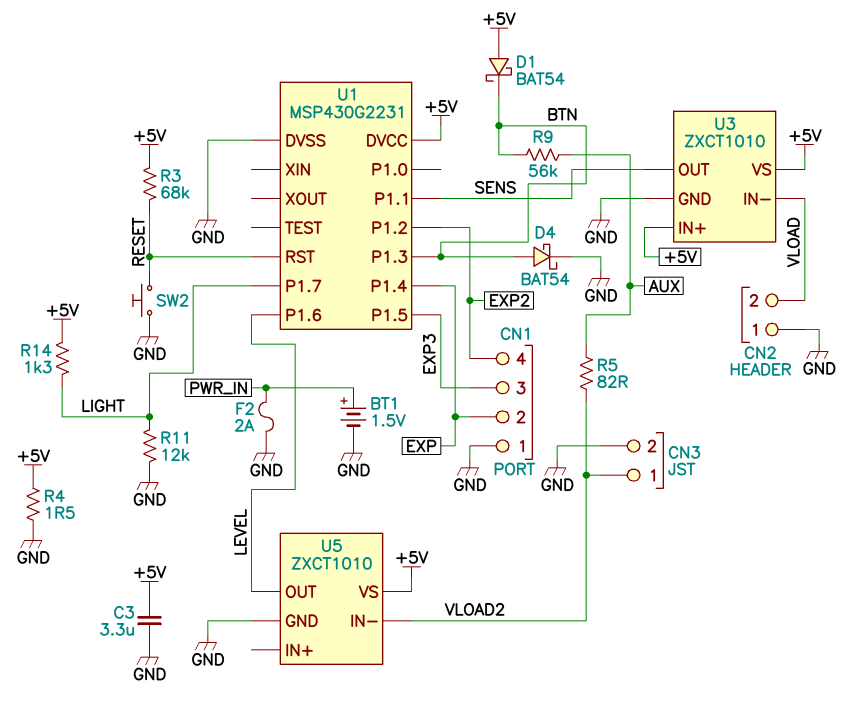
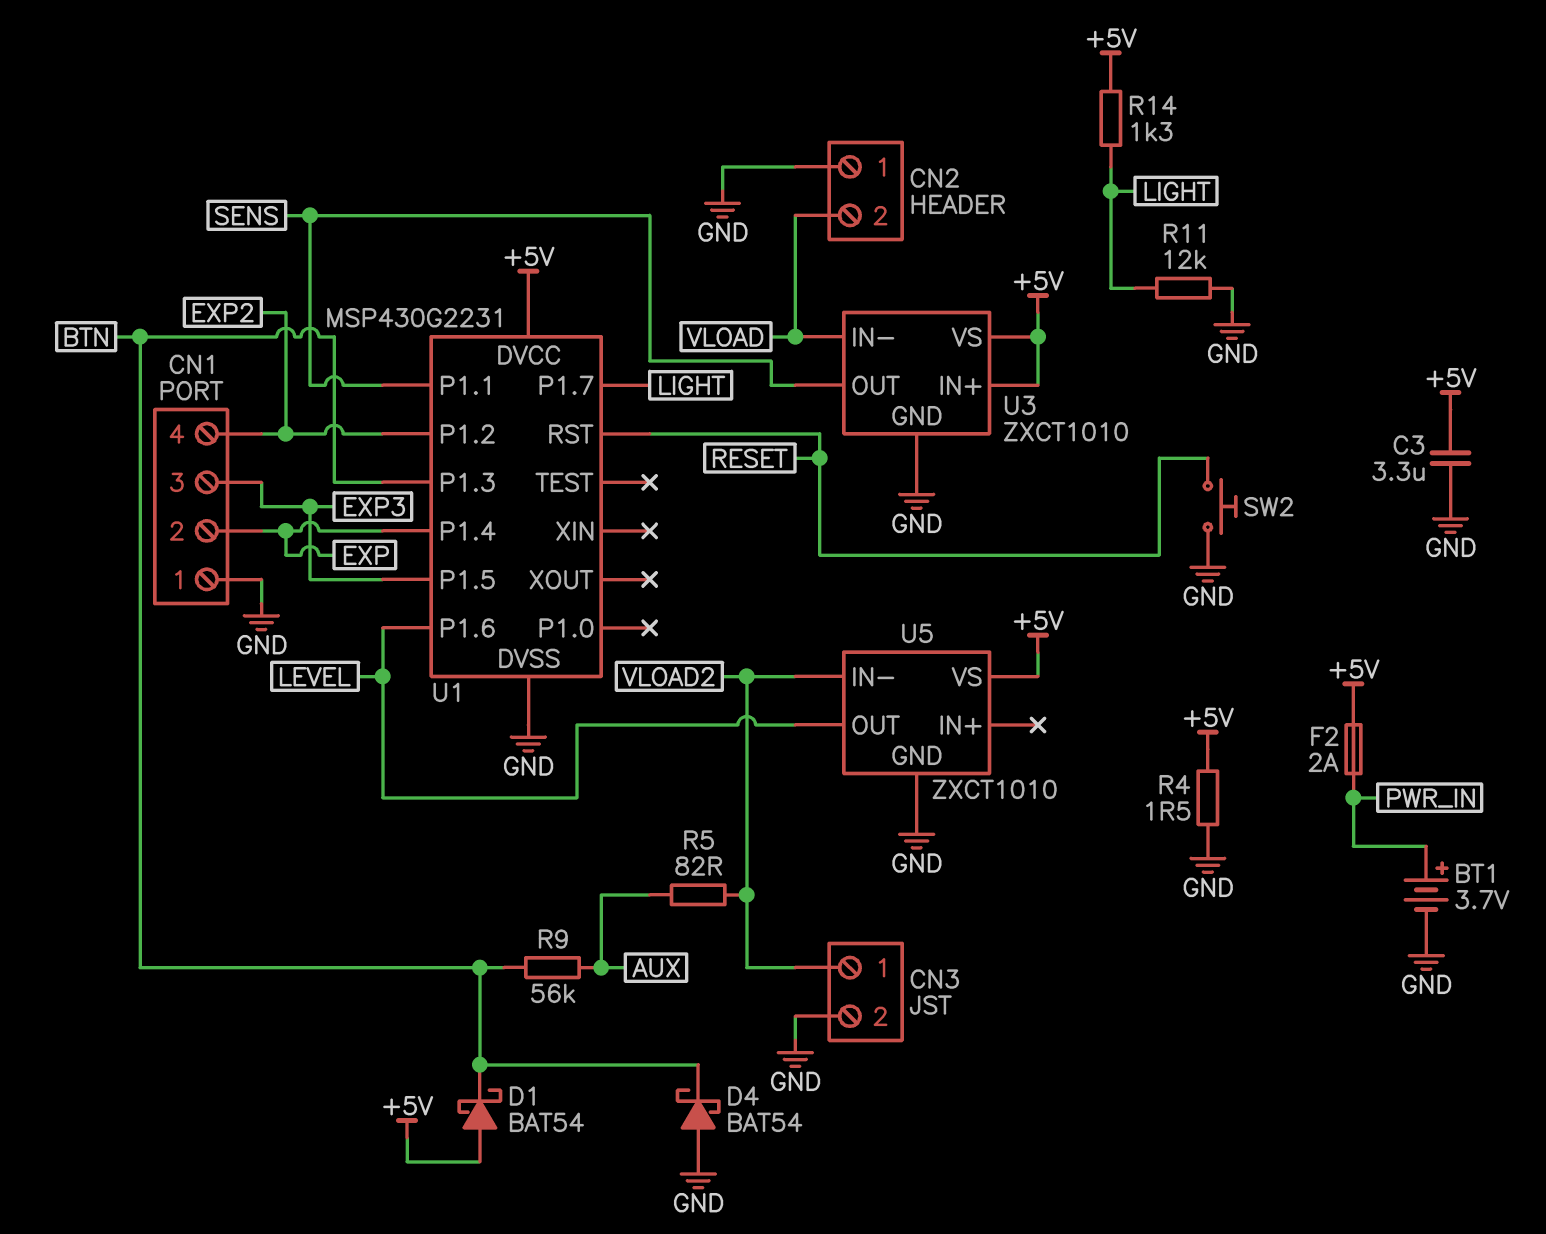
BT1: 1.5V (plus PWR_IN, minus GND) -> 3.7V (plus PWR_IN, minus GND)
D4: schottky BAT54 (A BTN, K GND) -> schottky BAT54 (A GND, K BTN)
F2: 2A (GND, PWR_IN) -> 2A (+5V, PWR_IN)
R3: 68k (+5V, RESET) -> none

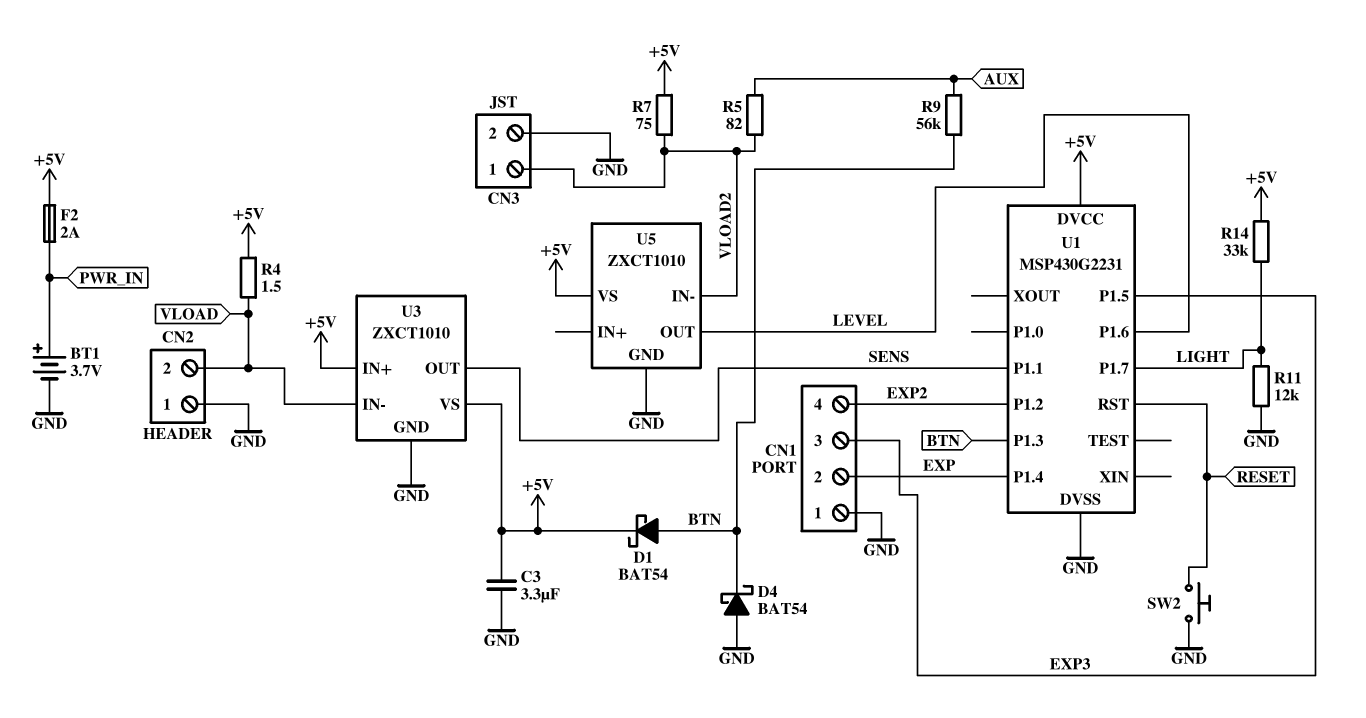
D1: schottky BAT54 (A +5V, K BTN) -> schottky BAT54 (A BTN, K +5V)
R4: 1.5 (+5V, GND) -> 1.5 (+5V, VLOAD)
R7: none -> 75 (+5V, VLOAD2)
R14: 1.3k (+5V, LIGHT) -> 33k (+5V, LIGHT)

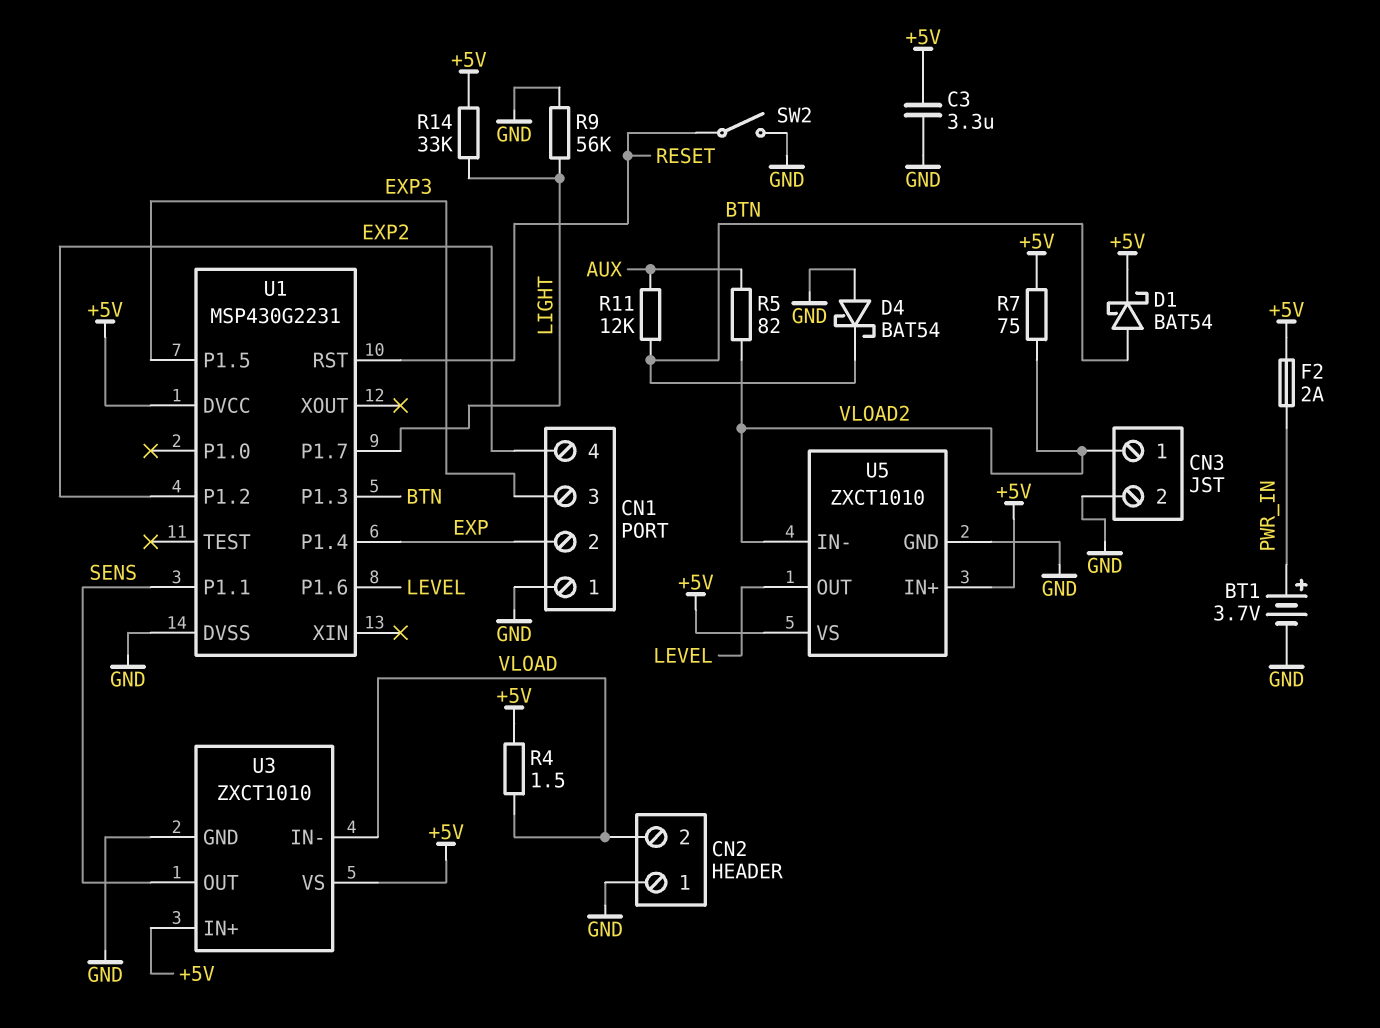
R9: 56k (AUX, BTN) -> 56k (GND, LIGHT)
R11: 12k (GND, LIGHT) -> 12k (AUX, BTN)
SW2: button (GND, RESET) -> switch (GND, RESET)
U5 pin IN+: none -> +5V

